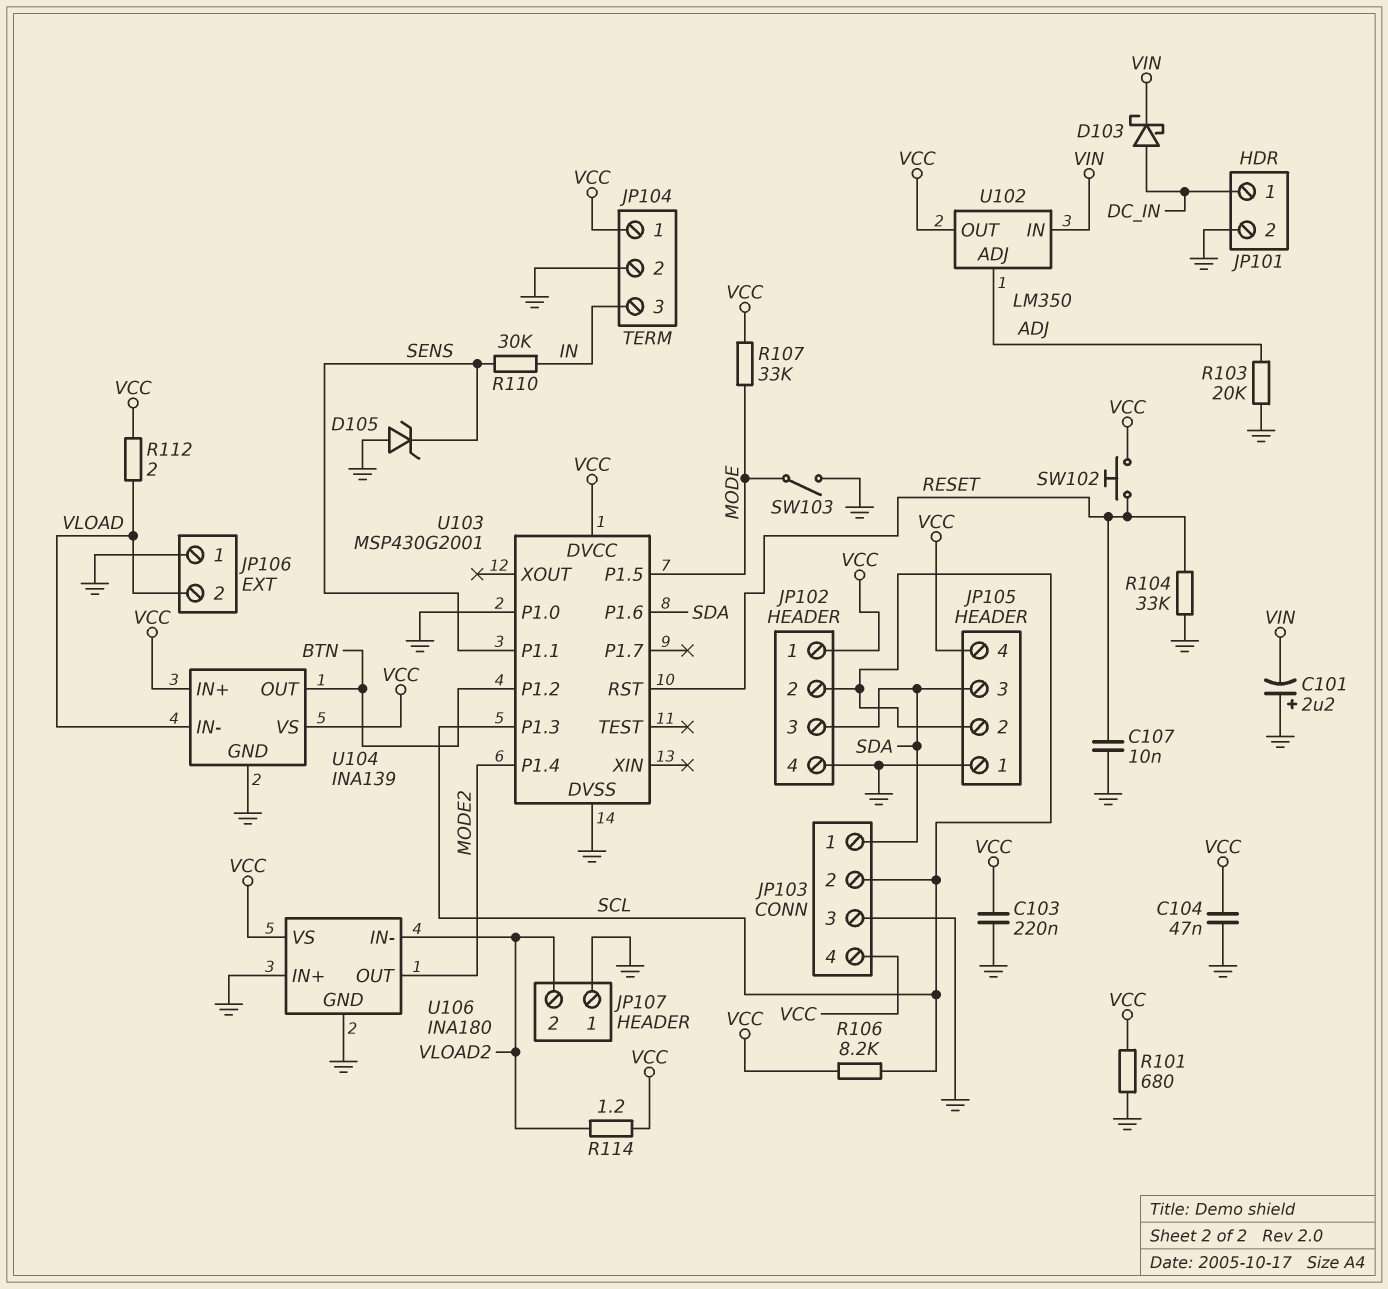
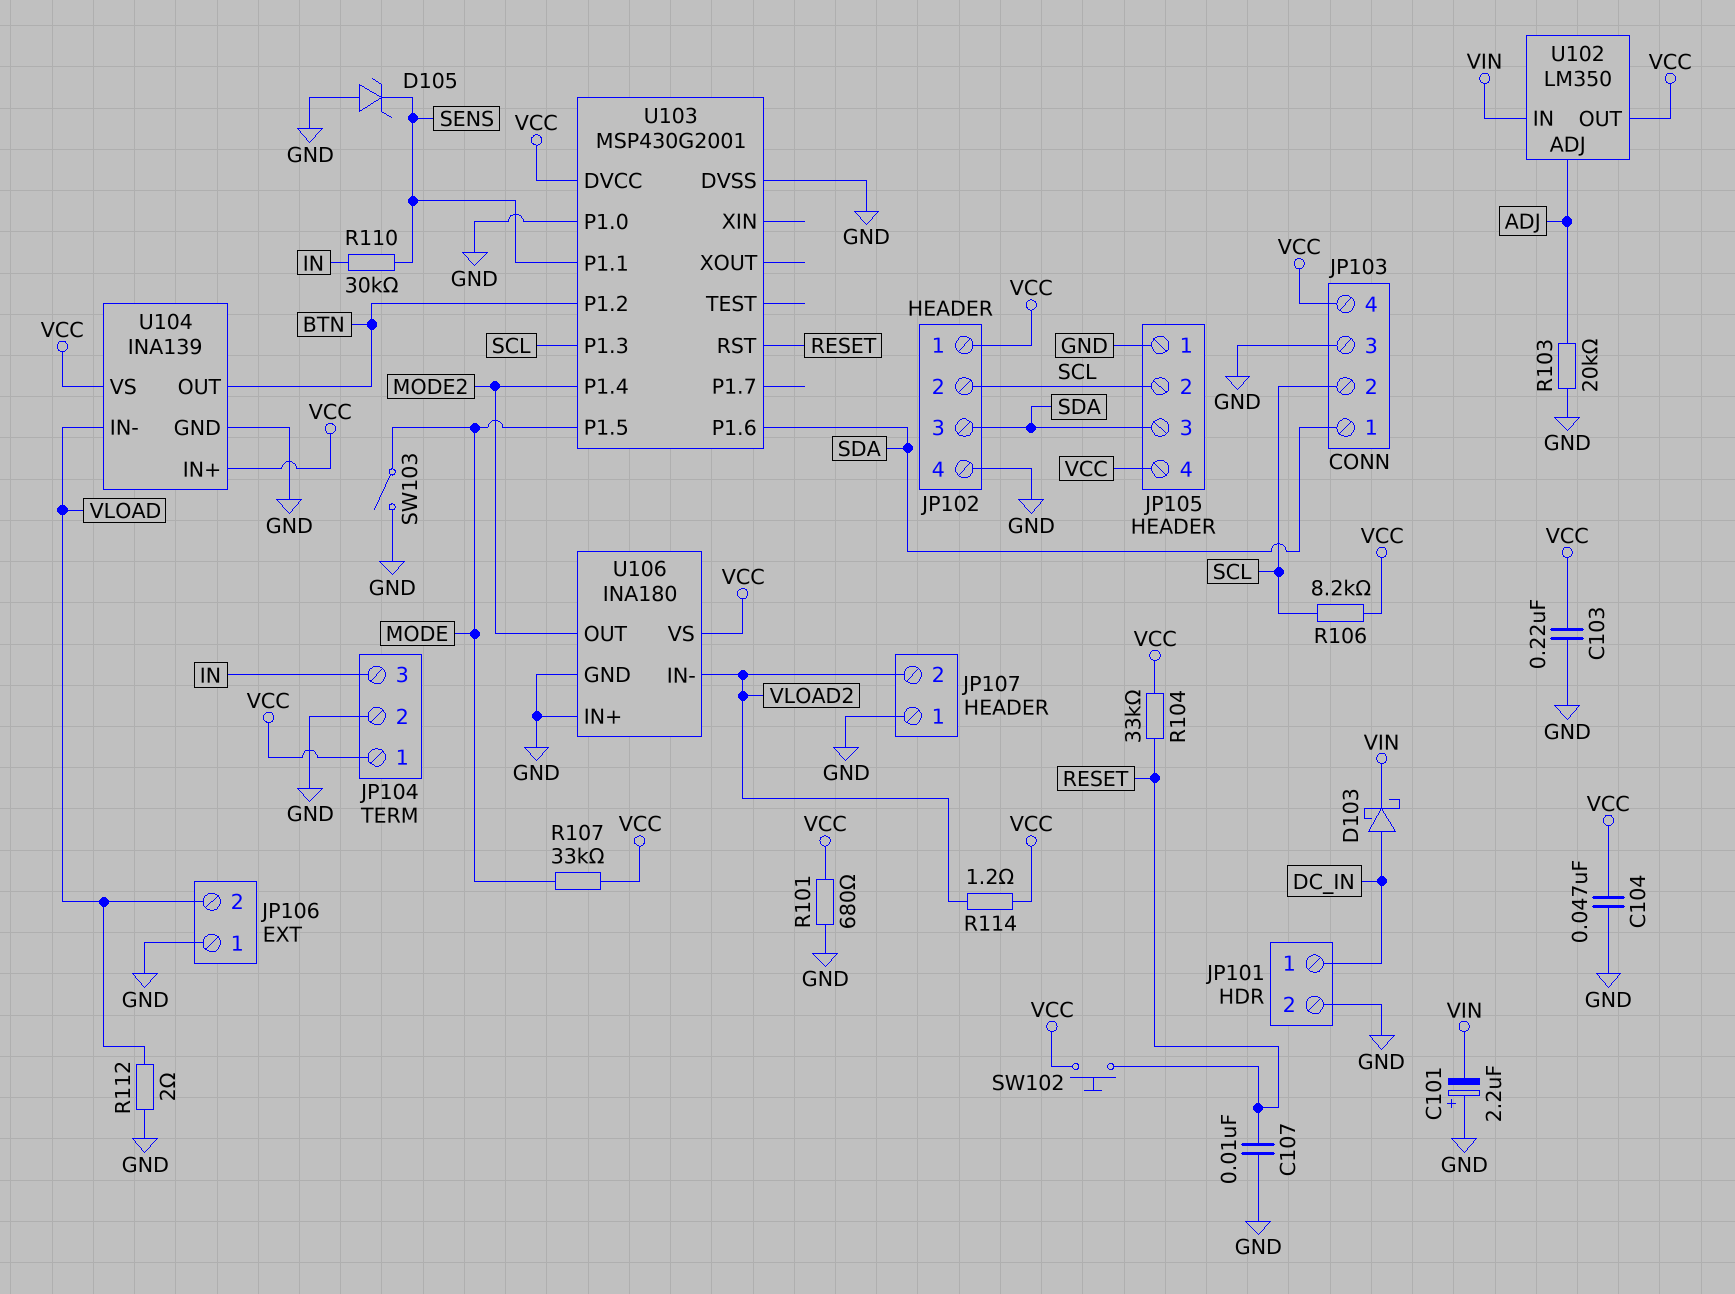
R104: 33k (GND, RESET) -> 33k (RESET, VCC)
R112: 2 (VCC, VLOAD) -> 2 (GND, VLOAD)

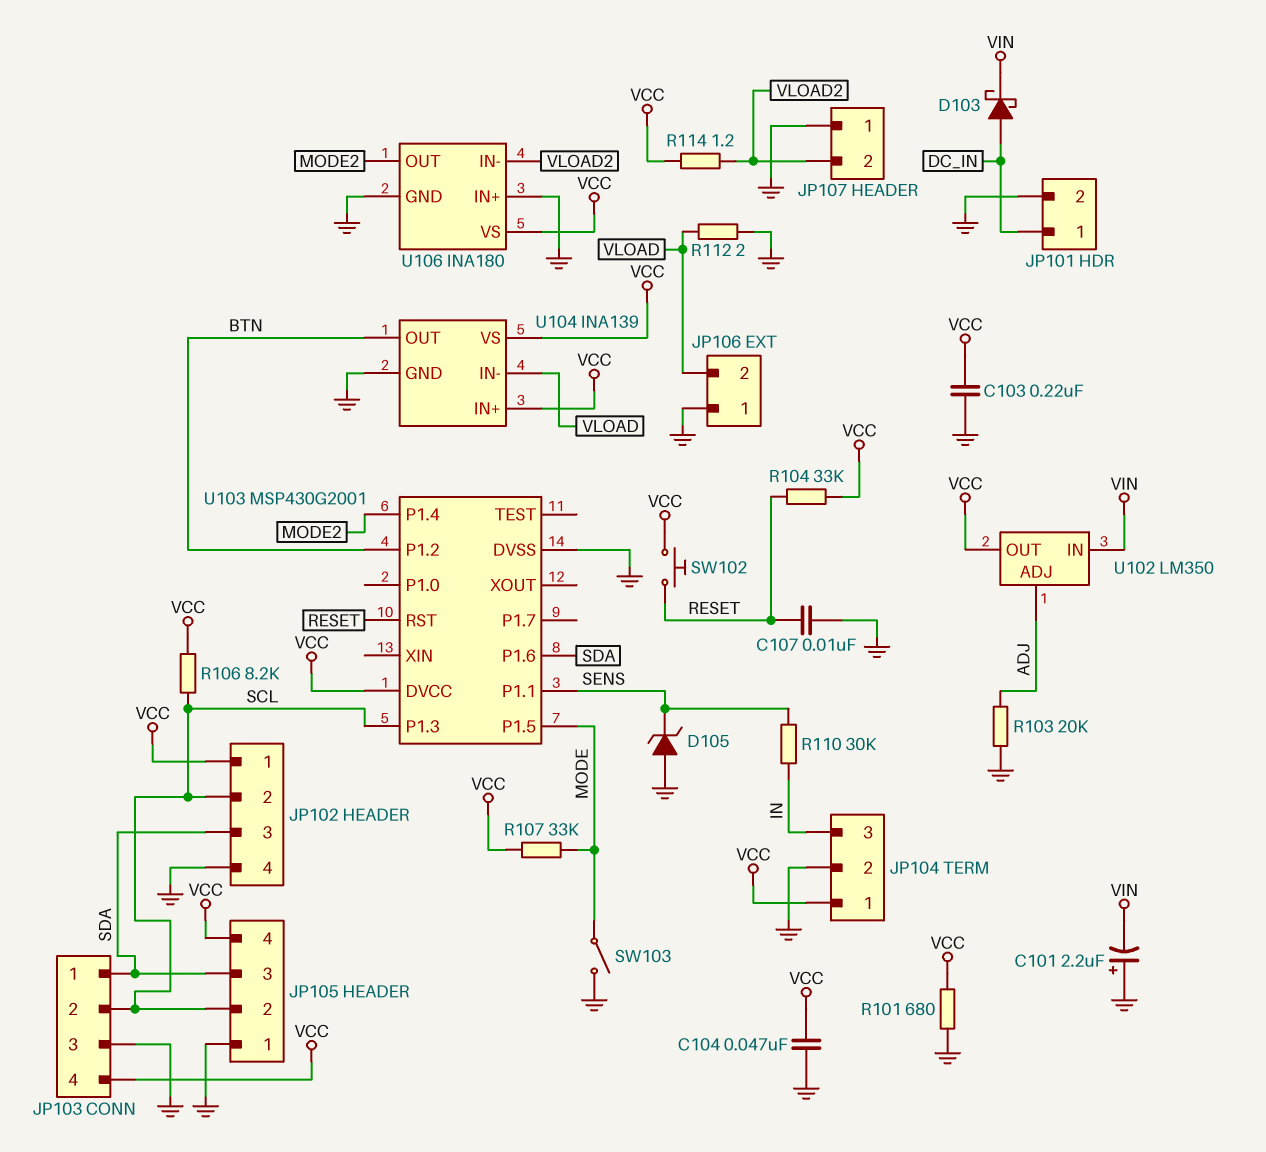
U103 pin P1.0: GND -> none

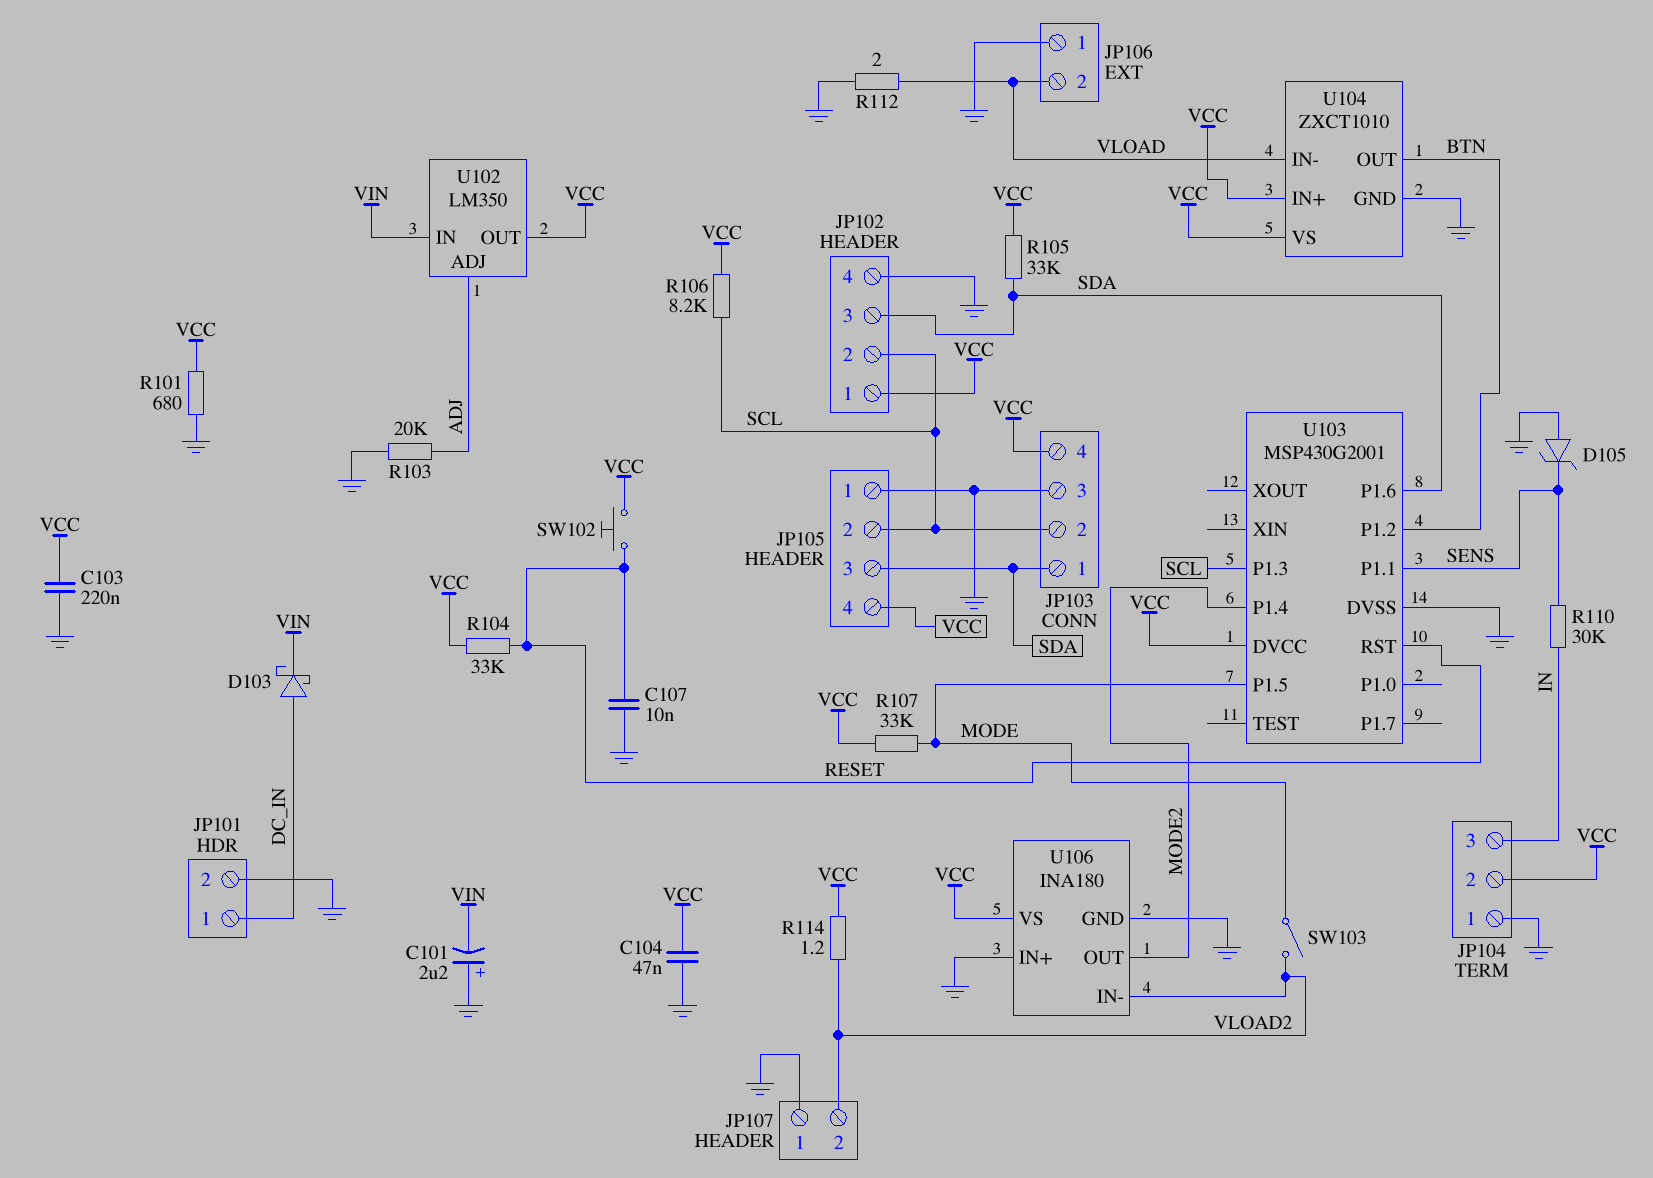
JP104 pin 1: VCC -> GND
JP104 pin 2: GND -> VCC
R105: none -> 33k (SDA, VCC)
SW103: switch (GND, MODE) -> switch (MODE, VLOAD2)
U104: INA139 -> ZXCT1010

